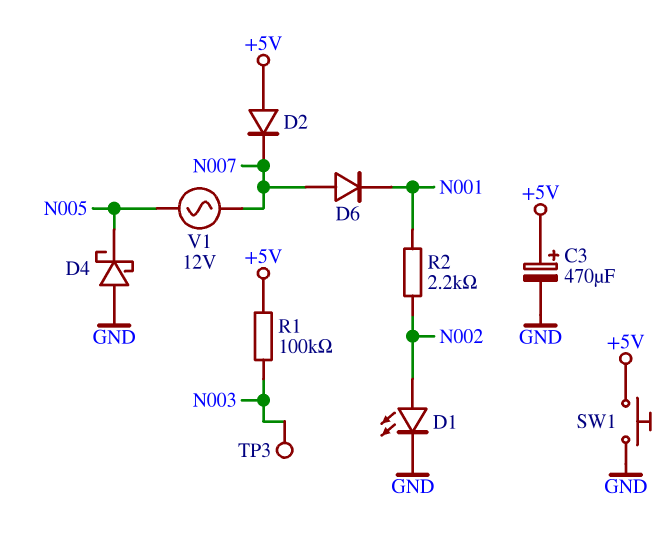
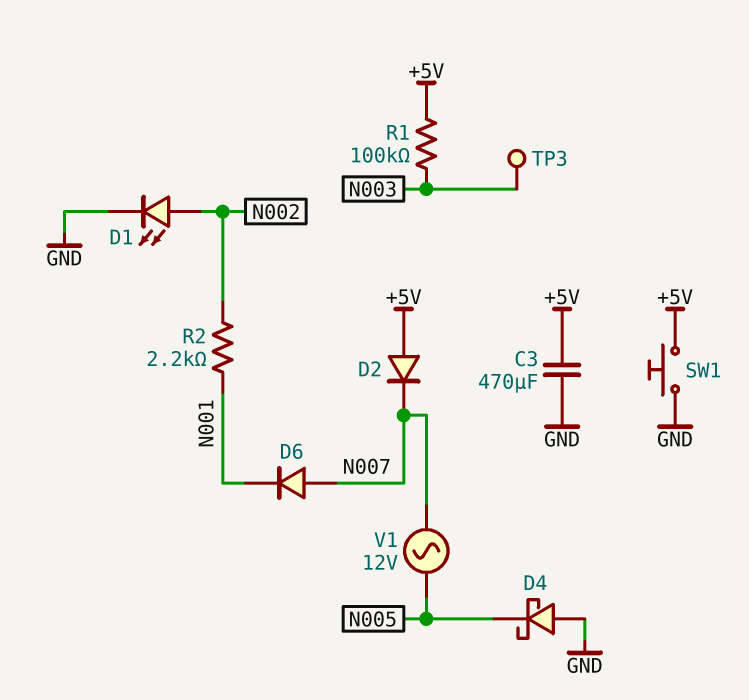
C3: 470uF (plus +5V, minus GND) -> 470uF (+5V, GND)

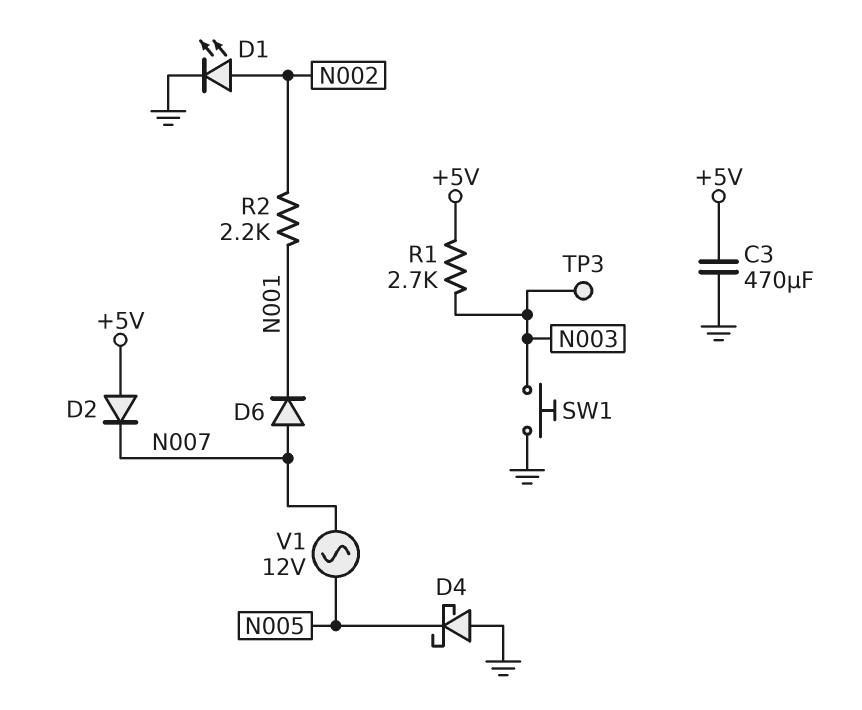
R1: 100k (+5V, N003) -> 2.7k (+5V, N003)
SW1: button (+5V, GND) -> button (GND, N003)

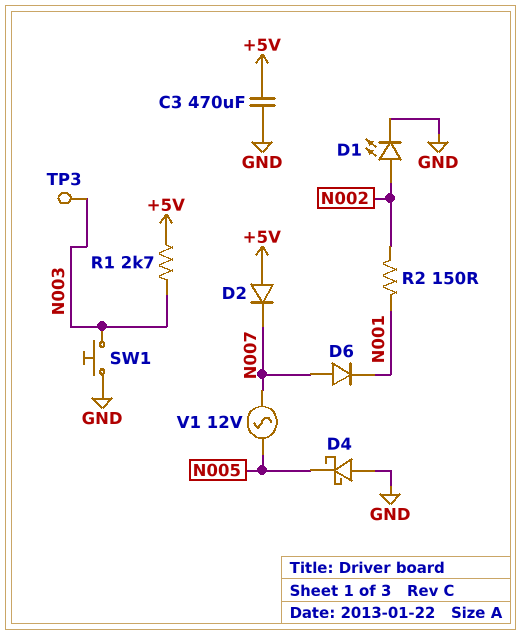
R2: 2.2k (N001, N002) -> 150 (N001, N002)

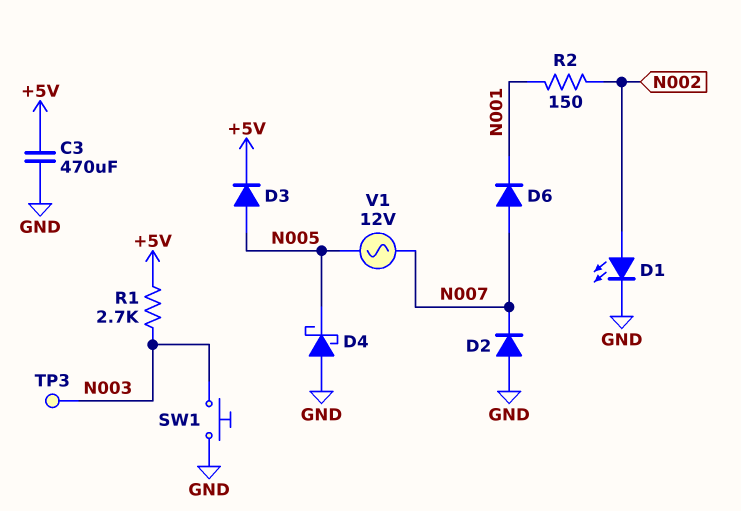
D2: diode (A +5V, K N007) -> diode (A GND, K N007)
D3: none -> diode (A N005, K +5V)

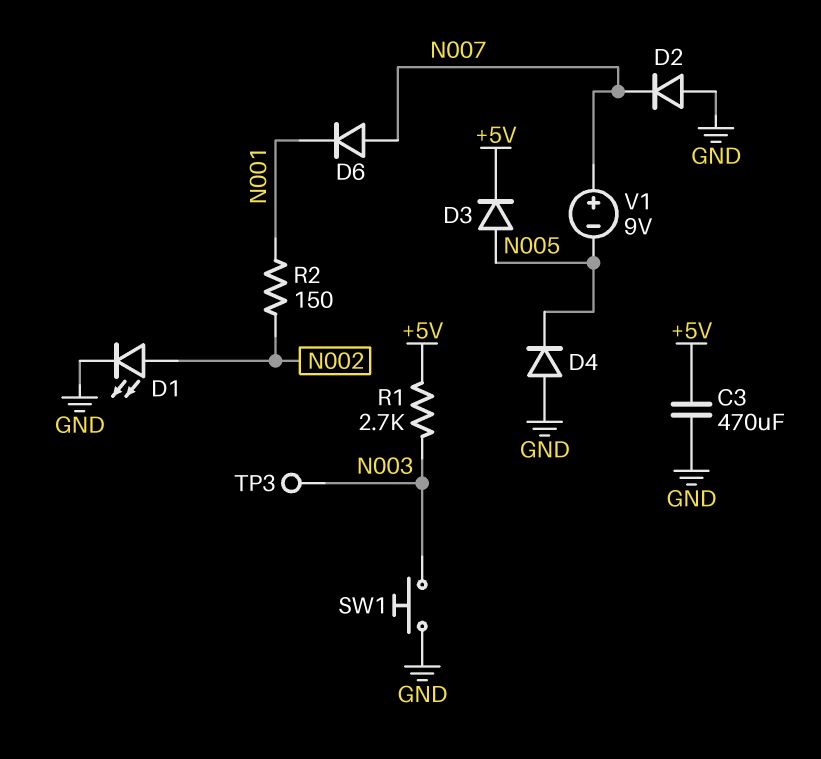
D4: schottky (A GND, K N005) -> diode (A GND, K N005)
V1: AC 12V (N005, N007) -> 9V (plus N007, minus N005)

